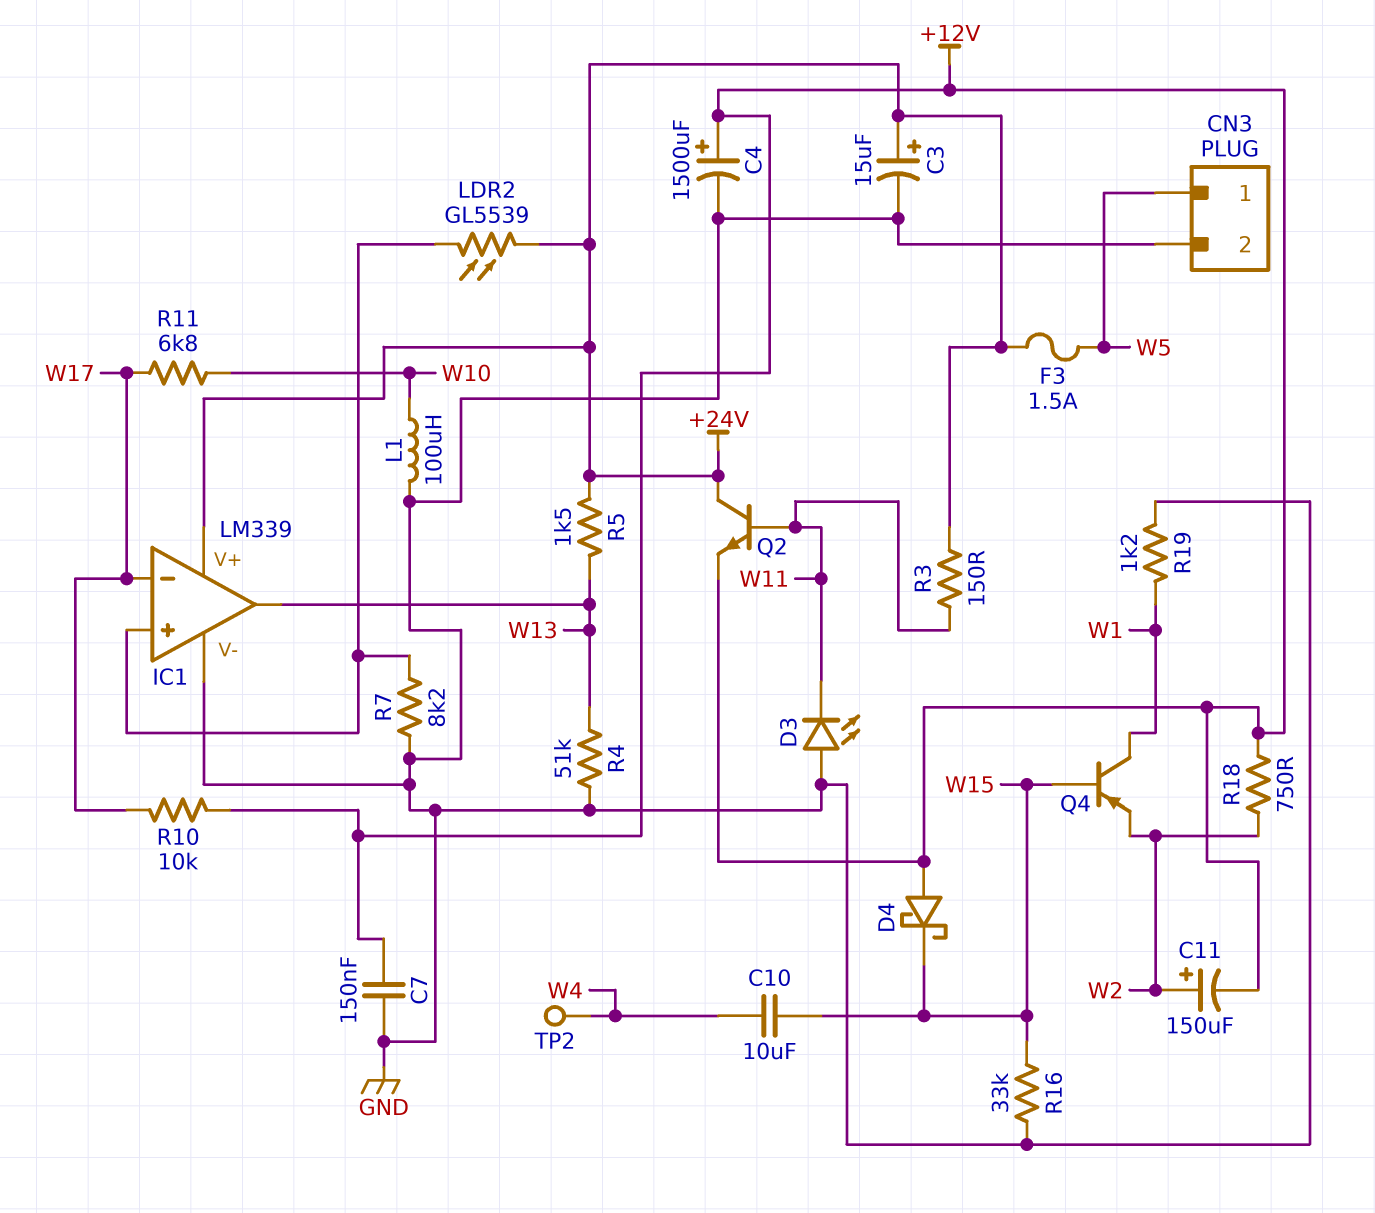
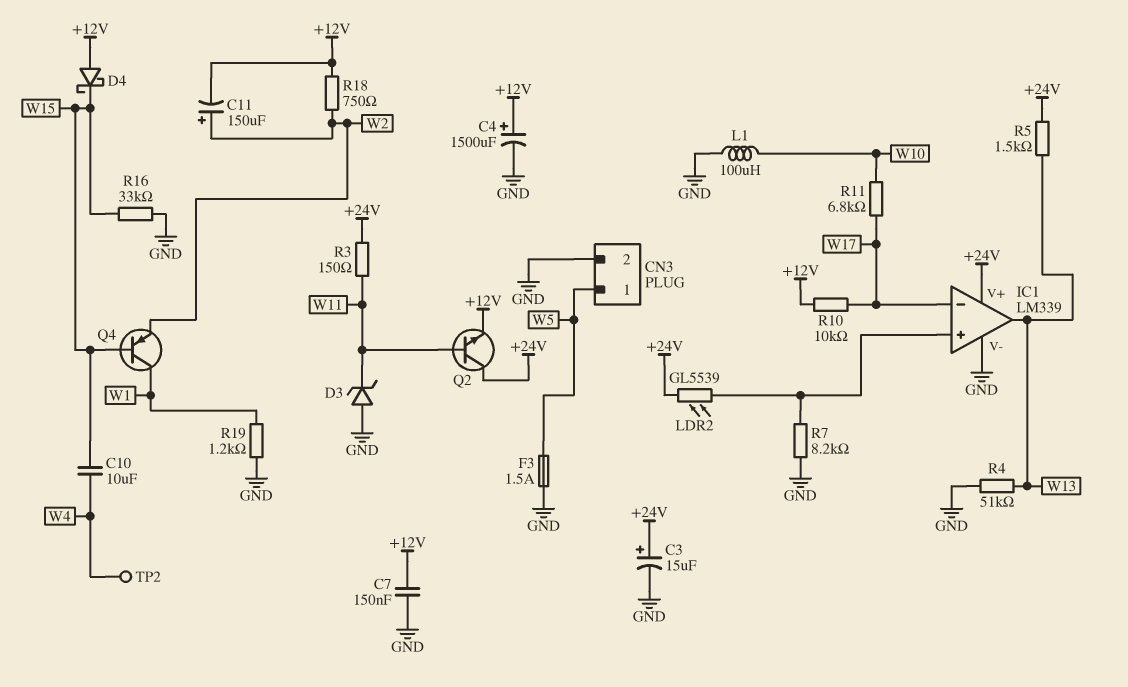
D3: LED (A GND, K W11) -> zener (A GND, K W11)
F3: 1.5A (+24V, W5) -> 1.5A (GND, W5)

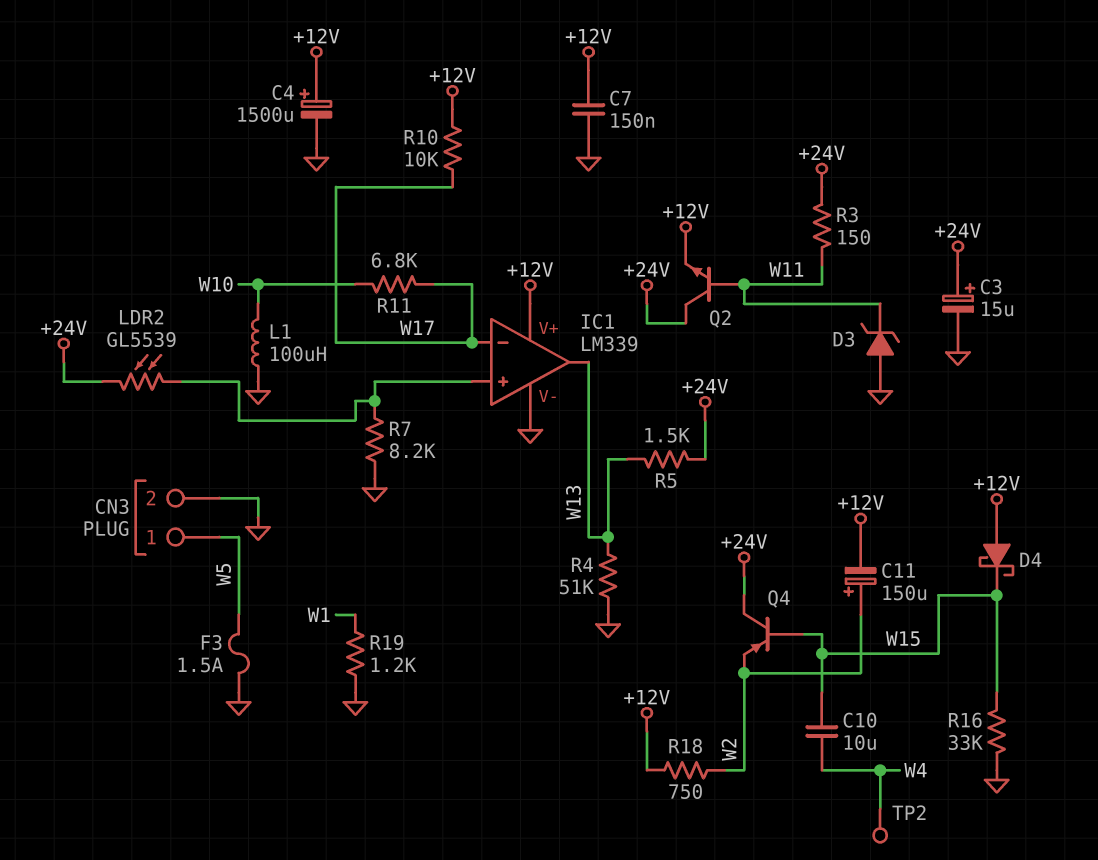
IC1 pin V+: +24V -> +12V
Q4: PNP (B W15, C W1, E W2) -> PNP (B W15, C +24V, E W2)

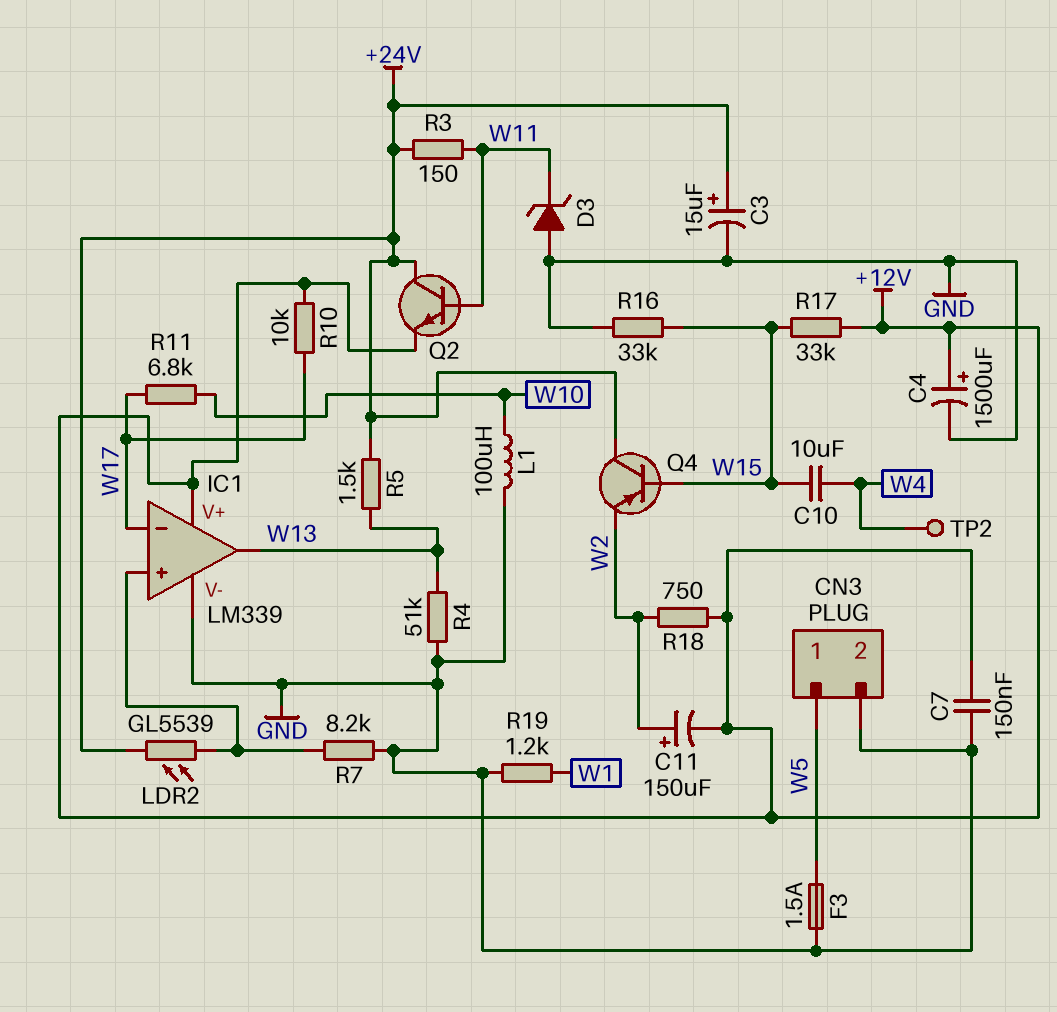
D4: schottky (A +12V, K W15) -> none
R17: none -> 33k (+12V, W15)

